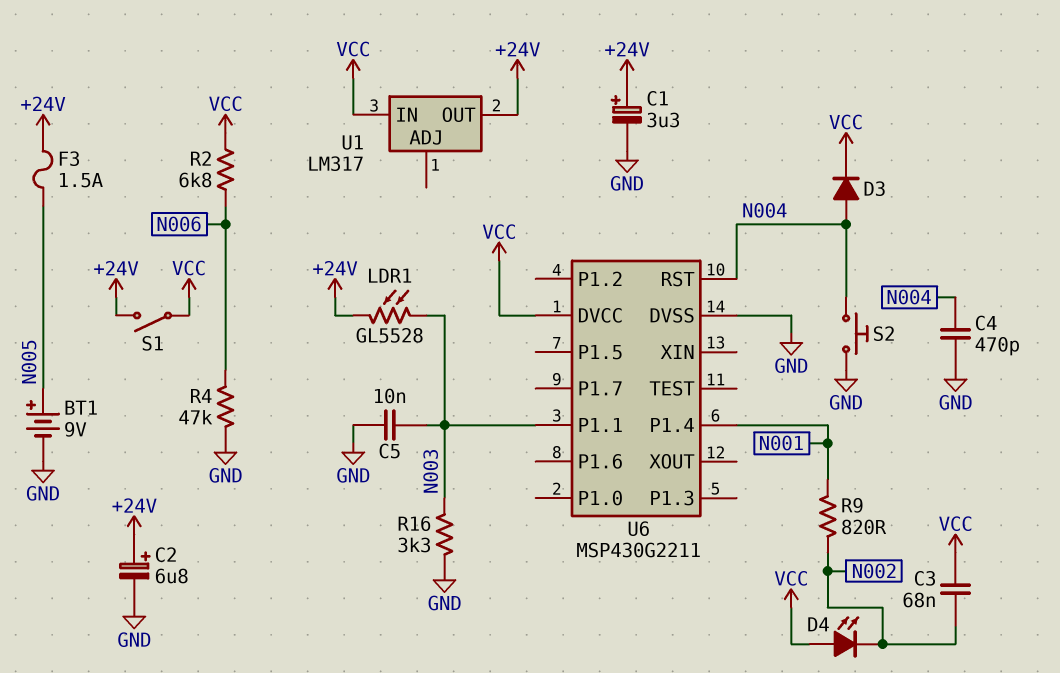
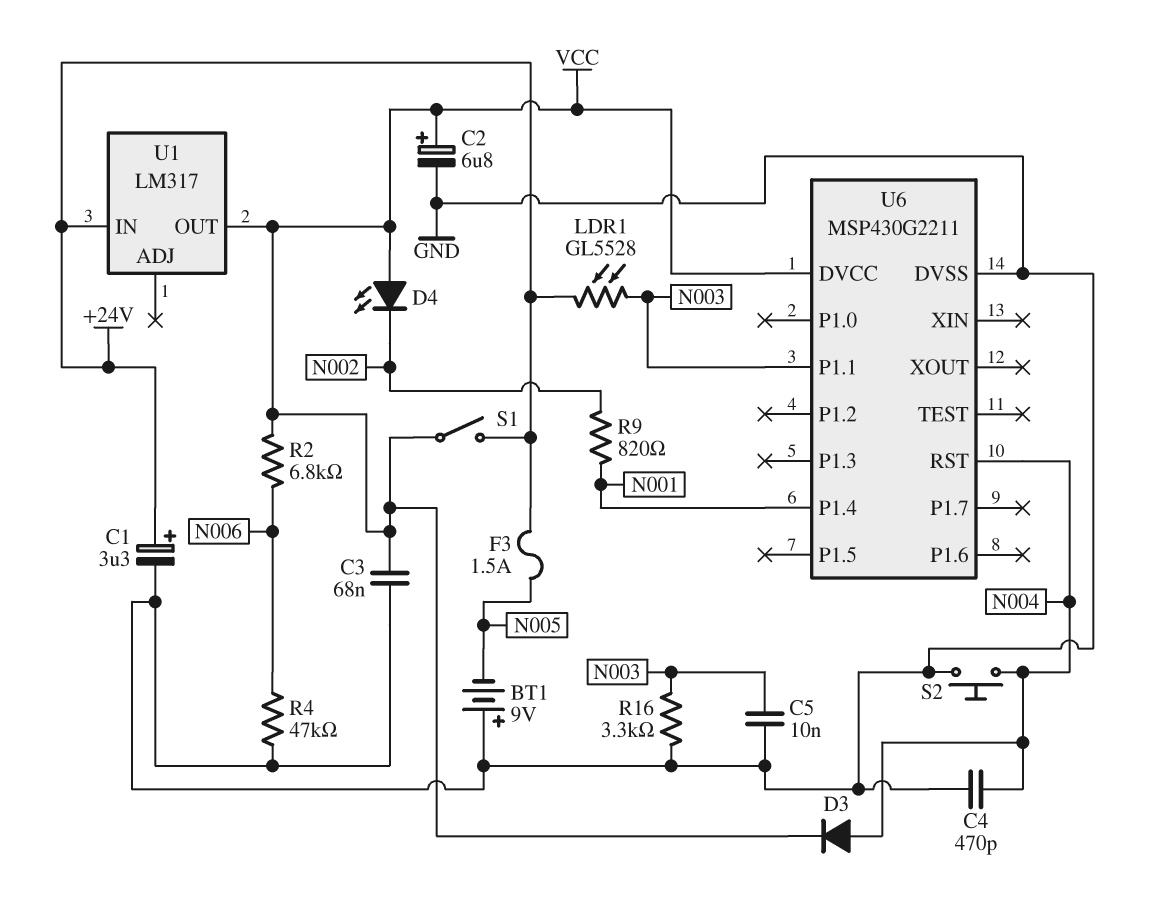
BT1: 9V (plus N005, minus GND) -> 9V (plus GND, minus N005)
C2: 6.8uF (plus +24V, minus GND) -> 6.8uF (plus VCC, minus GND)
C3: 68nF (N002, VCC) -> 68nF (GND, VCC)
U1 pin IN: VCC -> +24V
U1 pin OUT: +24V -> VCC

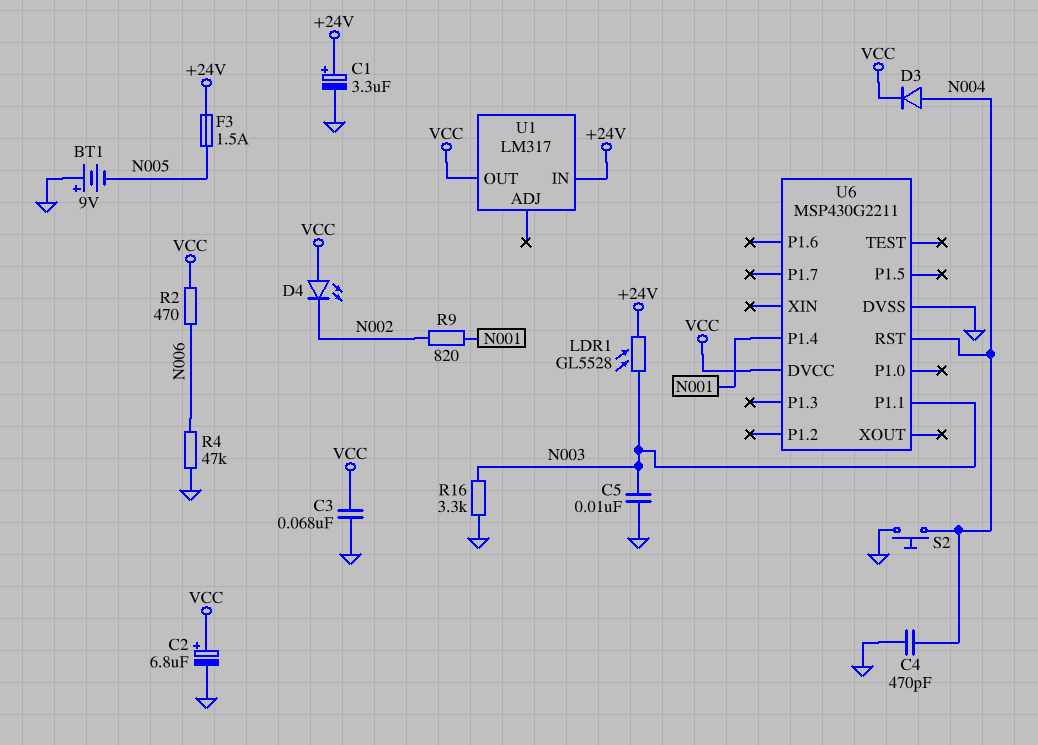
R2: 6.8k (N006, VCC) -> 470 (N006, VCC)
S1: switch (+24V, VCC) -> none

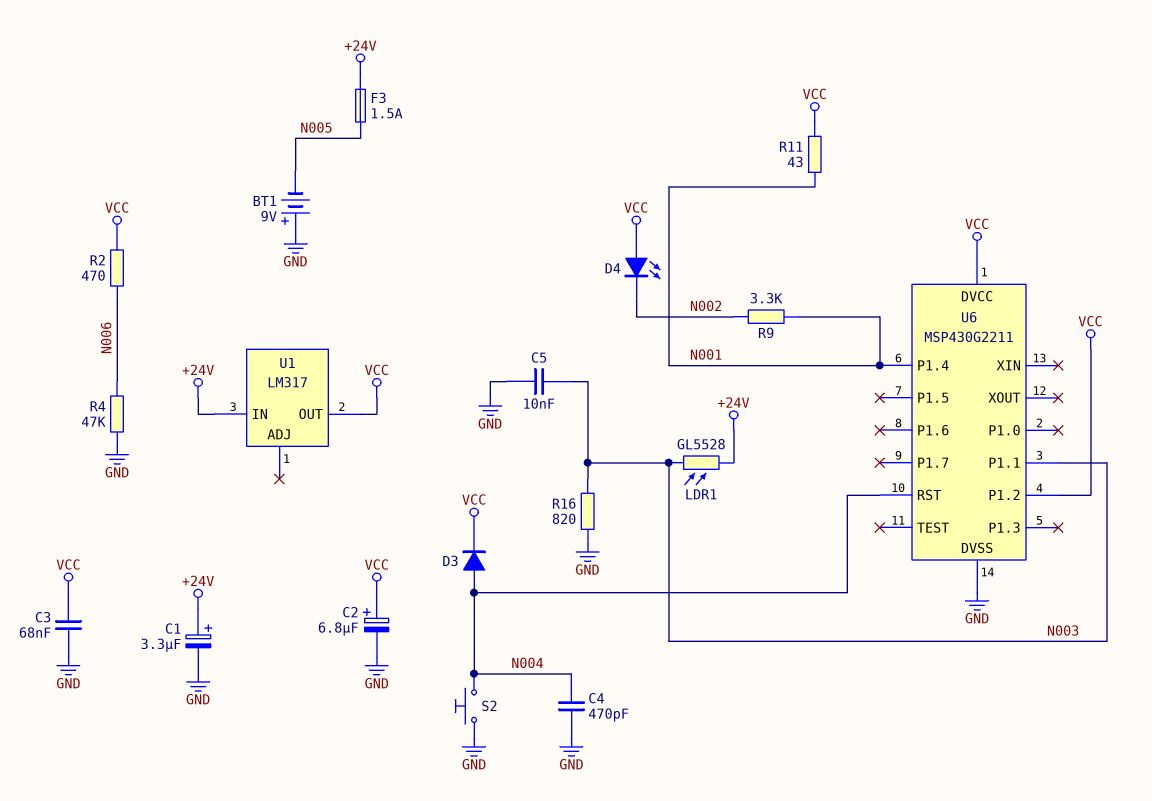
R9: 820 (N001, N002) -> 3.3k (N001, N002)
R11: none -> 43 (N001, VCC)
R16: 3.3k (GND, N003) -> 820 (GND, N003)
U6 pin P1.2: none -> VCC

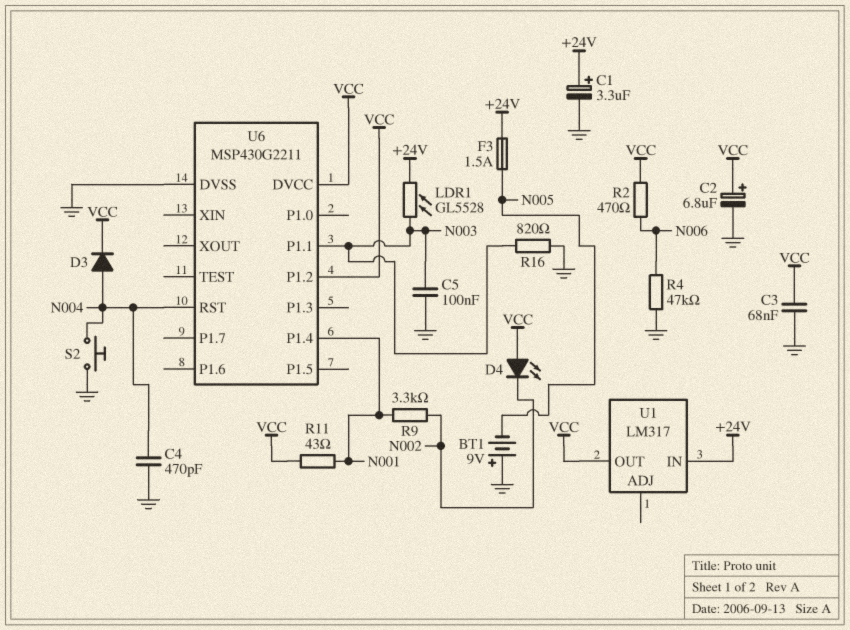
C5: 10nF (GND, N003) -> 100nF (GND, N003)

